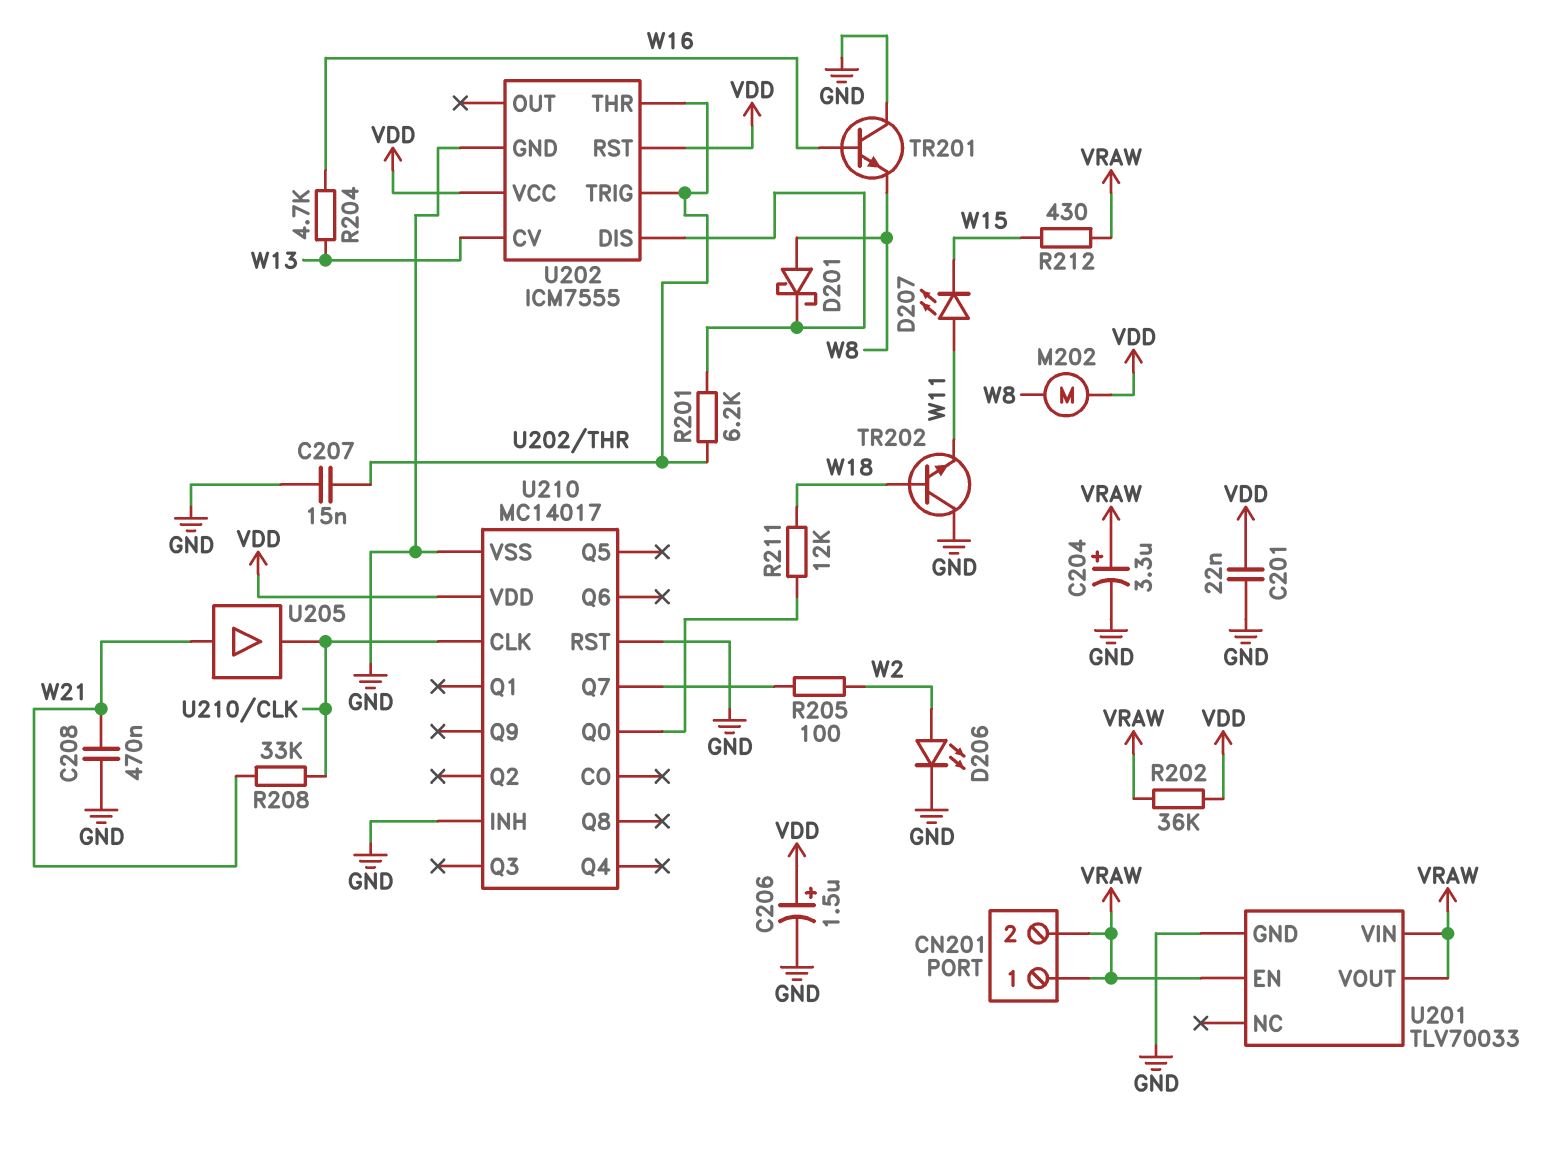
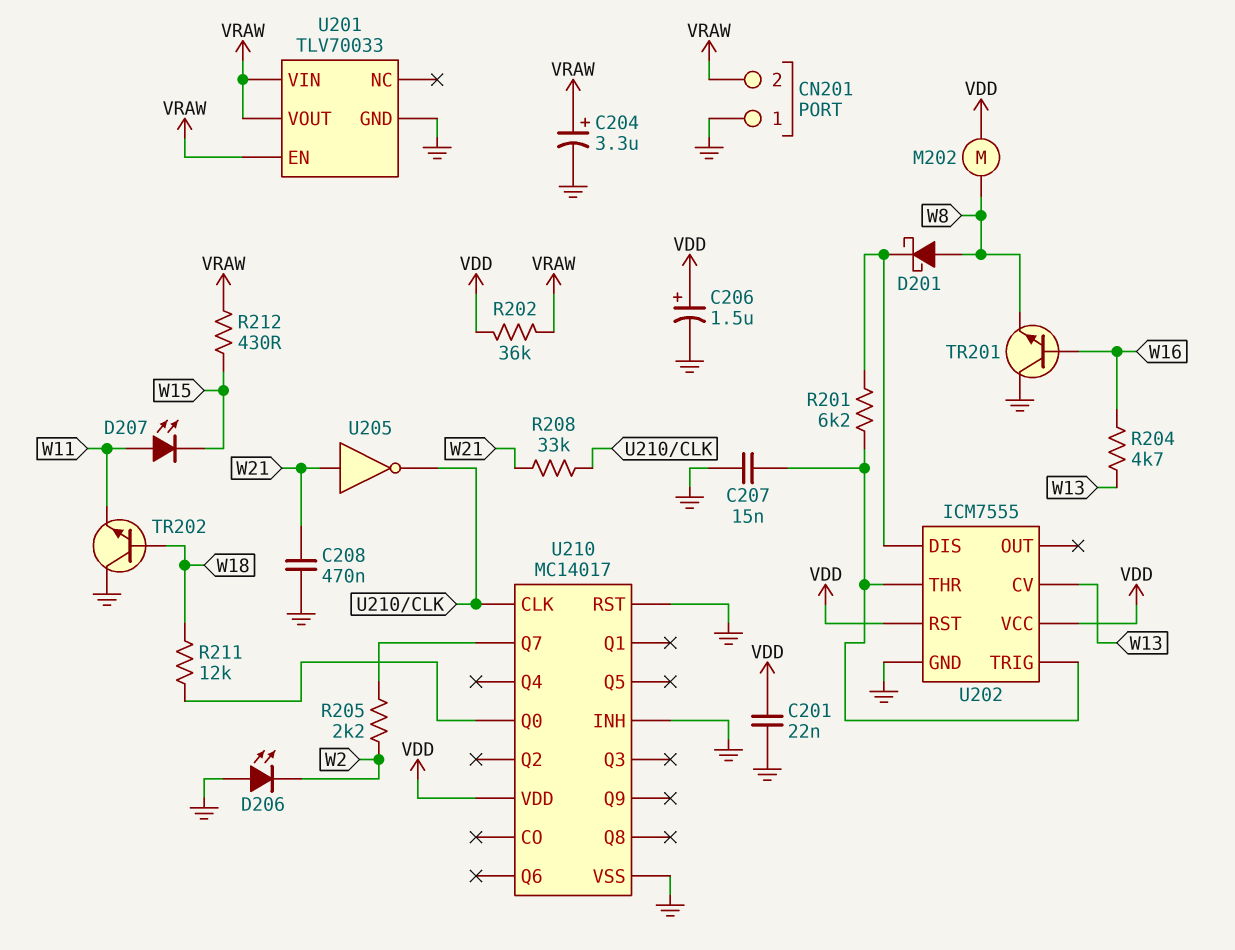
CN201 pin 1: VRAW -> GND
D206: LED (A W2, K GND) -> LED (A GND, K W2)
R205: 100 (U210/Q7, W2) -> 2.2k (U210/Q7, W2)
U205: buffer (in W21, out U210/CLK) -> NOT (in W21, out U210/CLK)

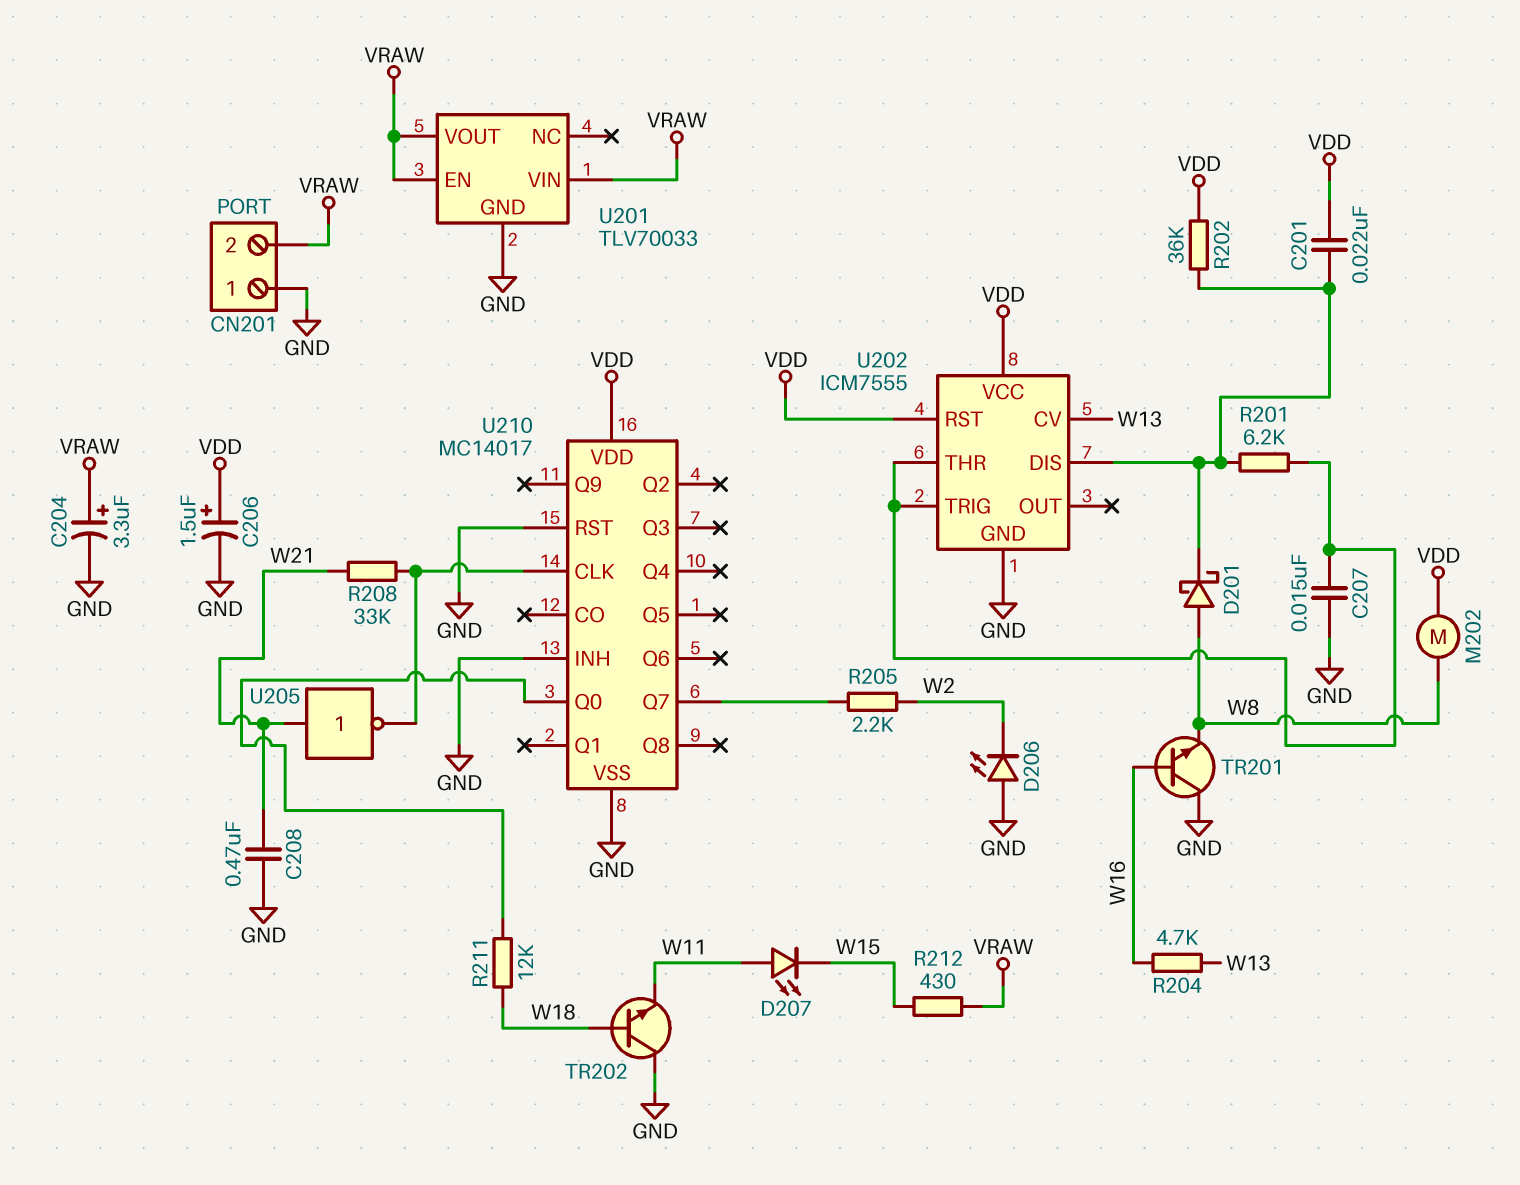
C201: 22nF (GND, VDD) -> 22nF (U202/DIS, VDD)
R202: 36k (VDD, VRAW) -> 36k (U202/DIS, VDD)

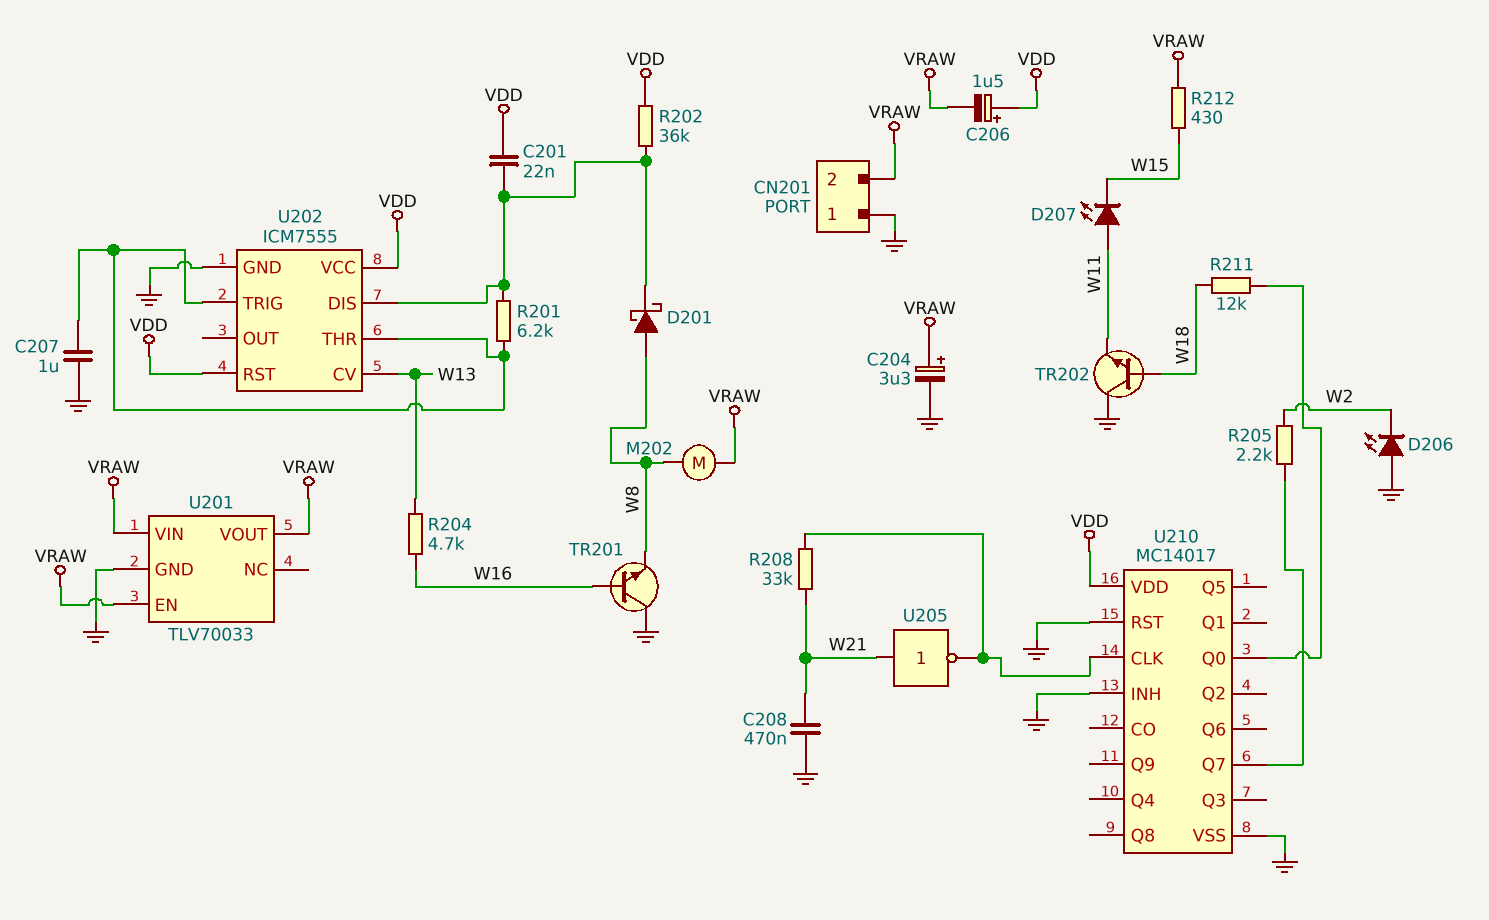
C206: 1.5uF (plus VDD, minus GND) -> 1.5uF (plus VDD, minus VRAW)
C207: 15nF (GND, U202/THR) -> 1uF (GND, U202/THR)
M202: motor (VDD, W8) -> motor (VRAW, W8)

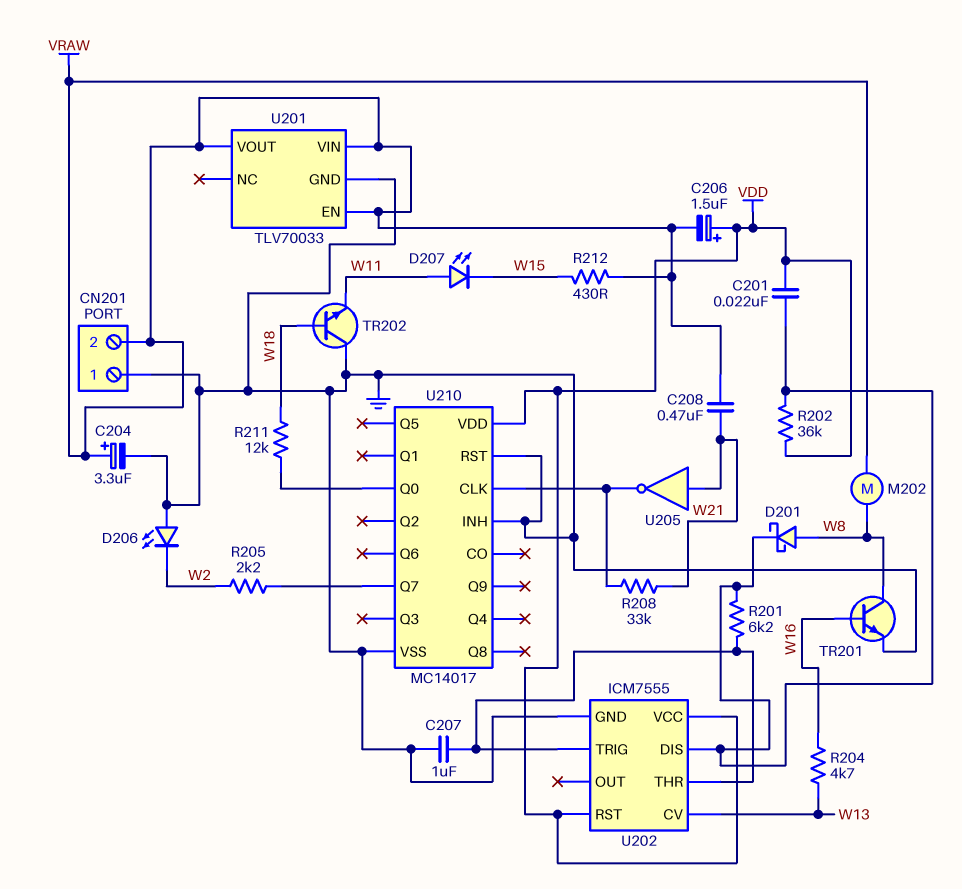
C208: 470nF (GND, W21) -> 470nF (VRAW, W21)
TR201: NPN (B W16, C GND, E W8) -> NPN (B W16, C W8, E GND)

